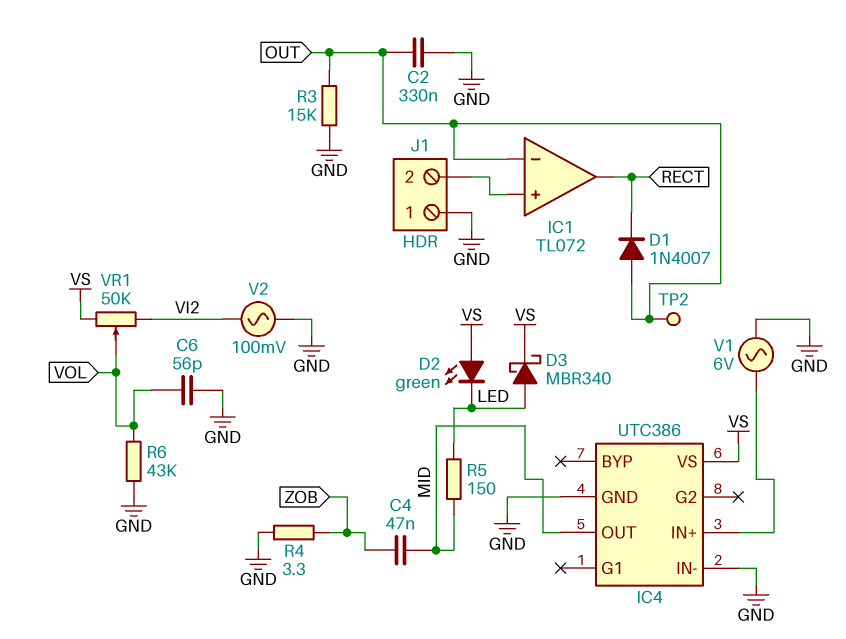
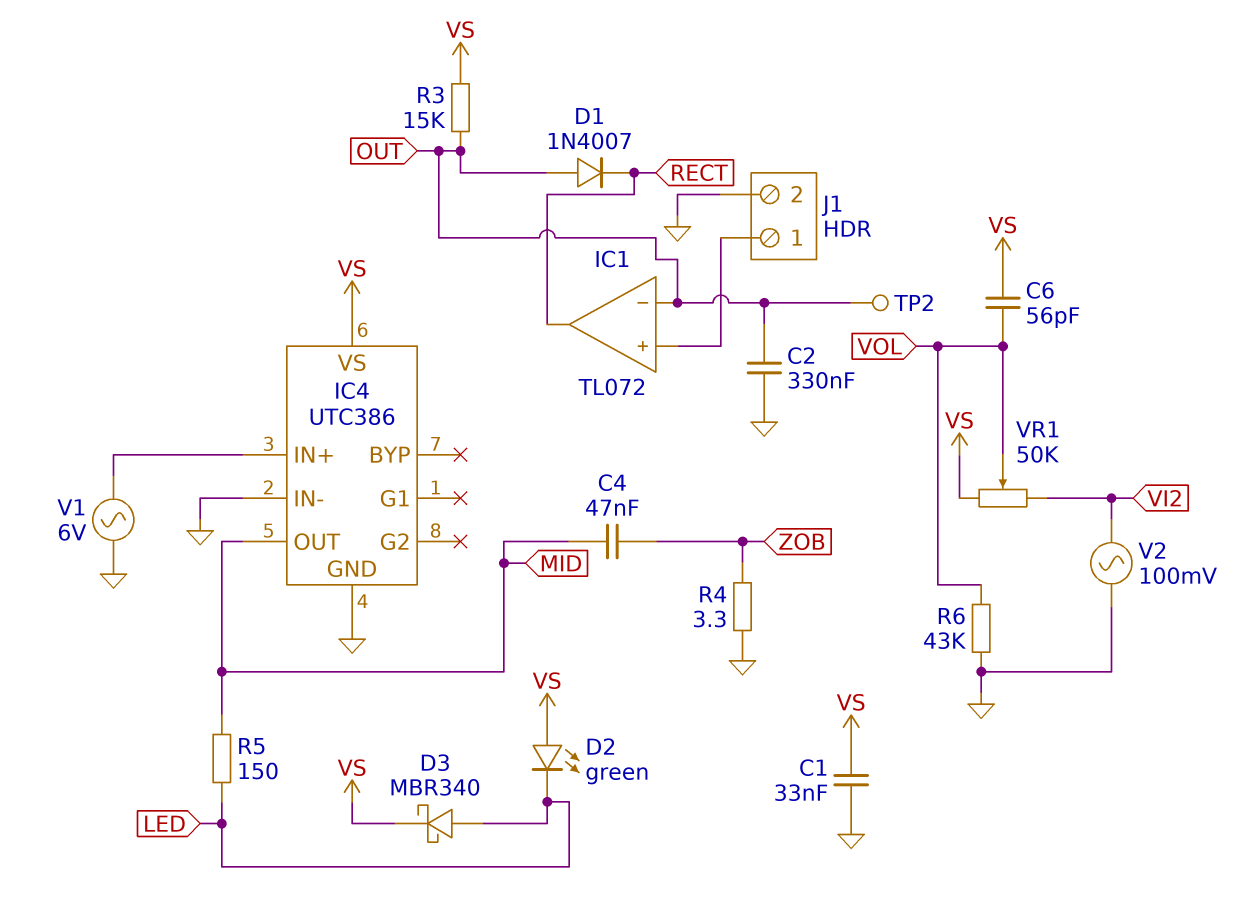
C1: none -> 33nF (GND, VS)
C6: 56pF (GND, VOL) -> 56pF (VOL, VS)
J1 pin 1: GND -> IC1/in+
J1 pin 2: IC1/in+ -> GND
R3: 15k (GND, OUT) -> 15k (OUT, VS)

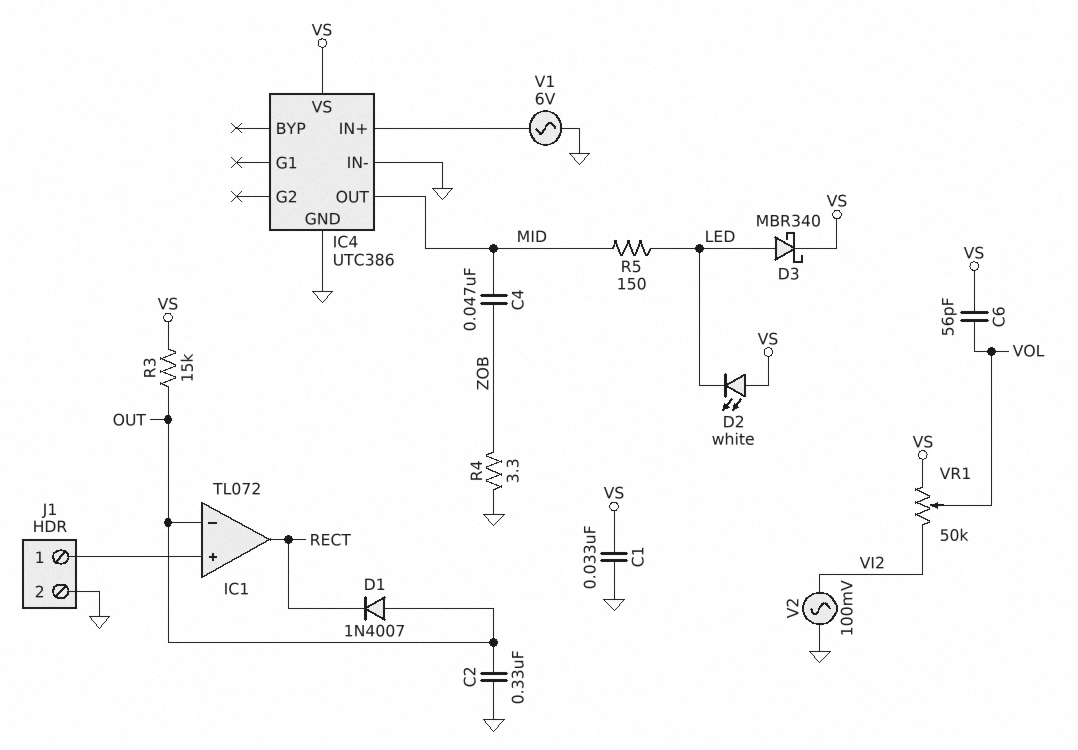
D2: LED green (A VS, K LED) -> LED white (A VS, K LED)
R6: 43k (GND, VOL) -> none
TP2: test point (OUT) -> none

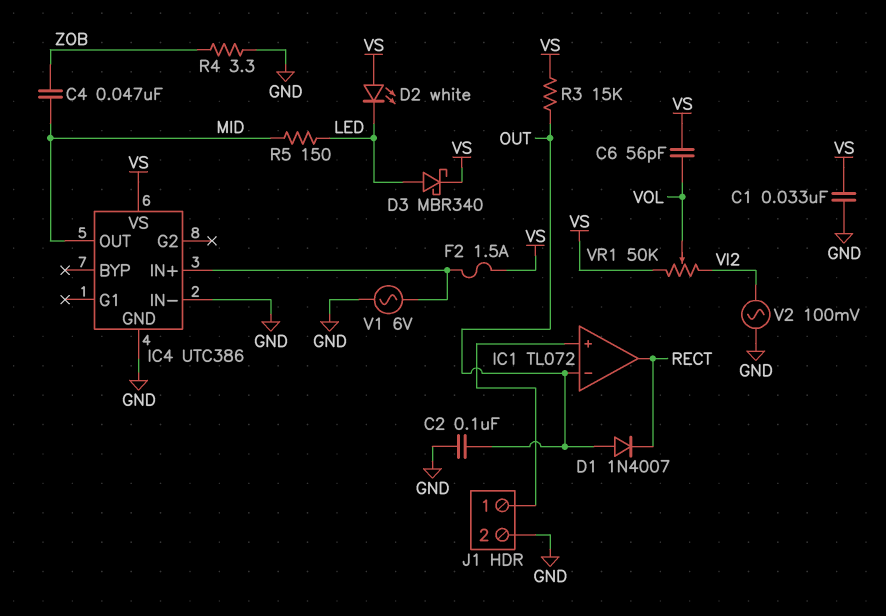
C2: 330nF (GND, OUT) -> 100nF (GND, OUT)
F2: none -> 1.5A (IC4/IN+, VS)

